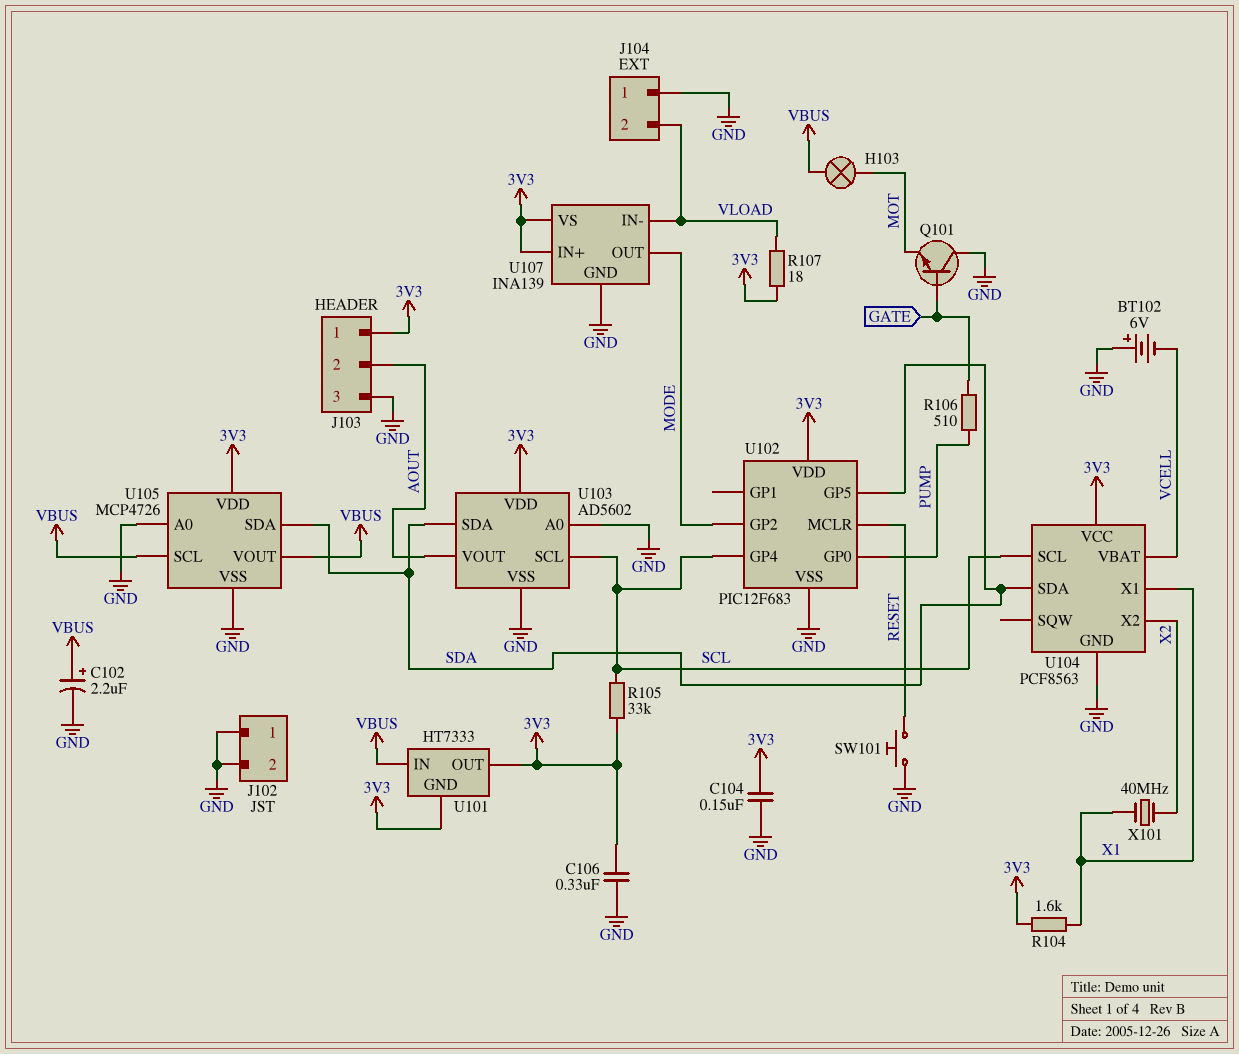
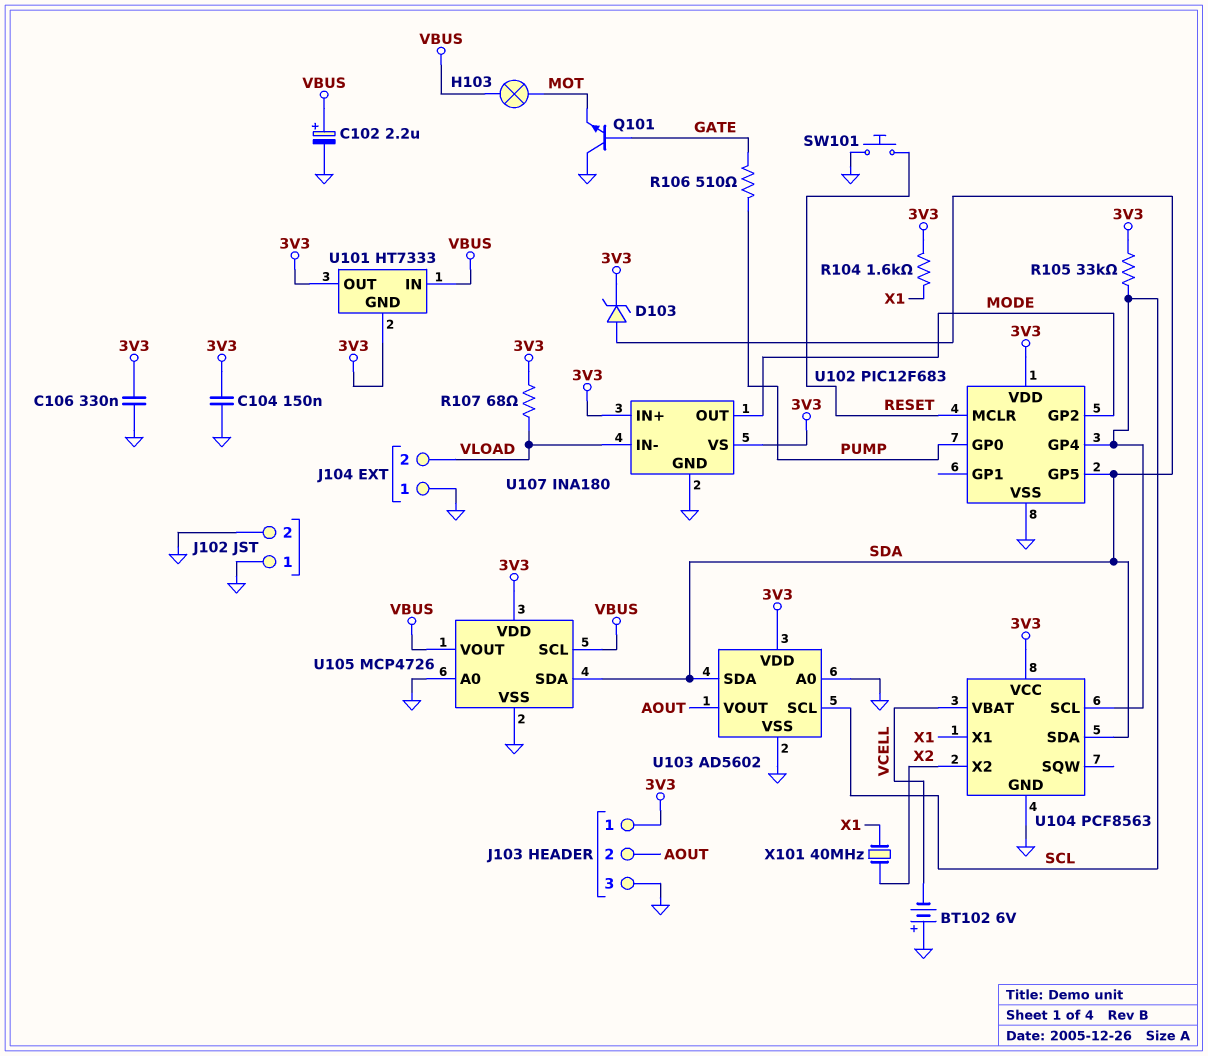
D103: none -> zener (A SDA, K 3V3)
R107: 18 (3V3, VLOAD) -> 68 (3V3, VLOAD)
U107: INA139 -> INA180

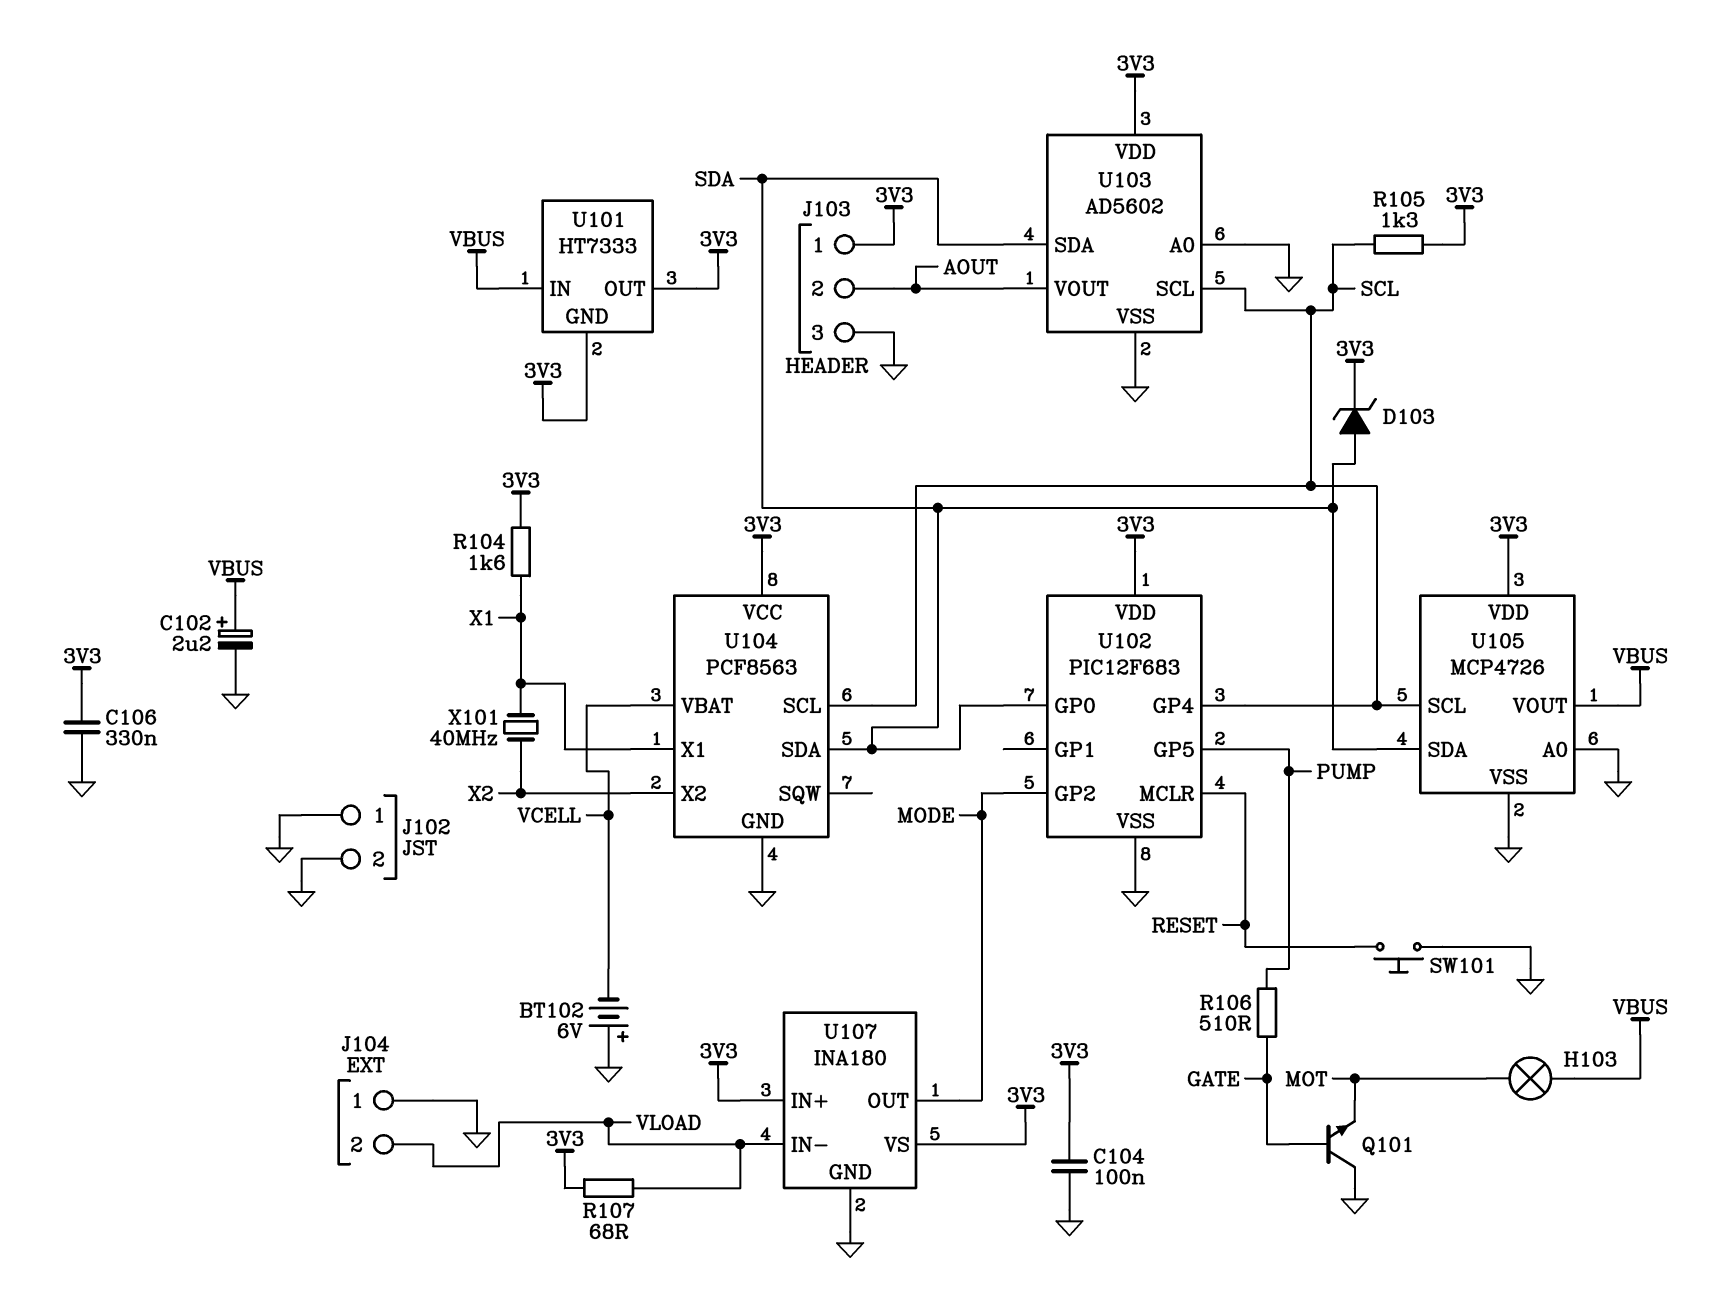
C104: 150nF (3V3, GND) -> 100nF (3V3, GND)
R105: 33k (3V3, SCL) -> 1.3k (3V3, SCL)
U102 pin GP0: PUMP -> SDA
U102 pin GP5: SDA -> PUMP
U105 pin SCL: VBUS -> SCL

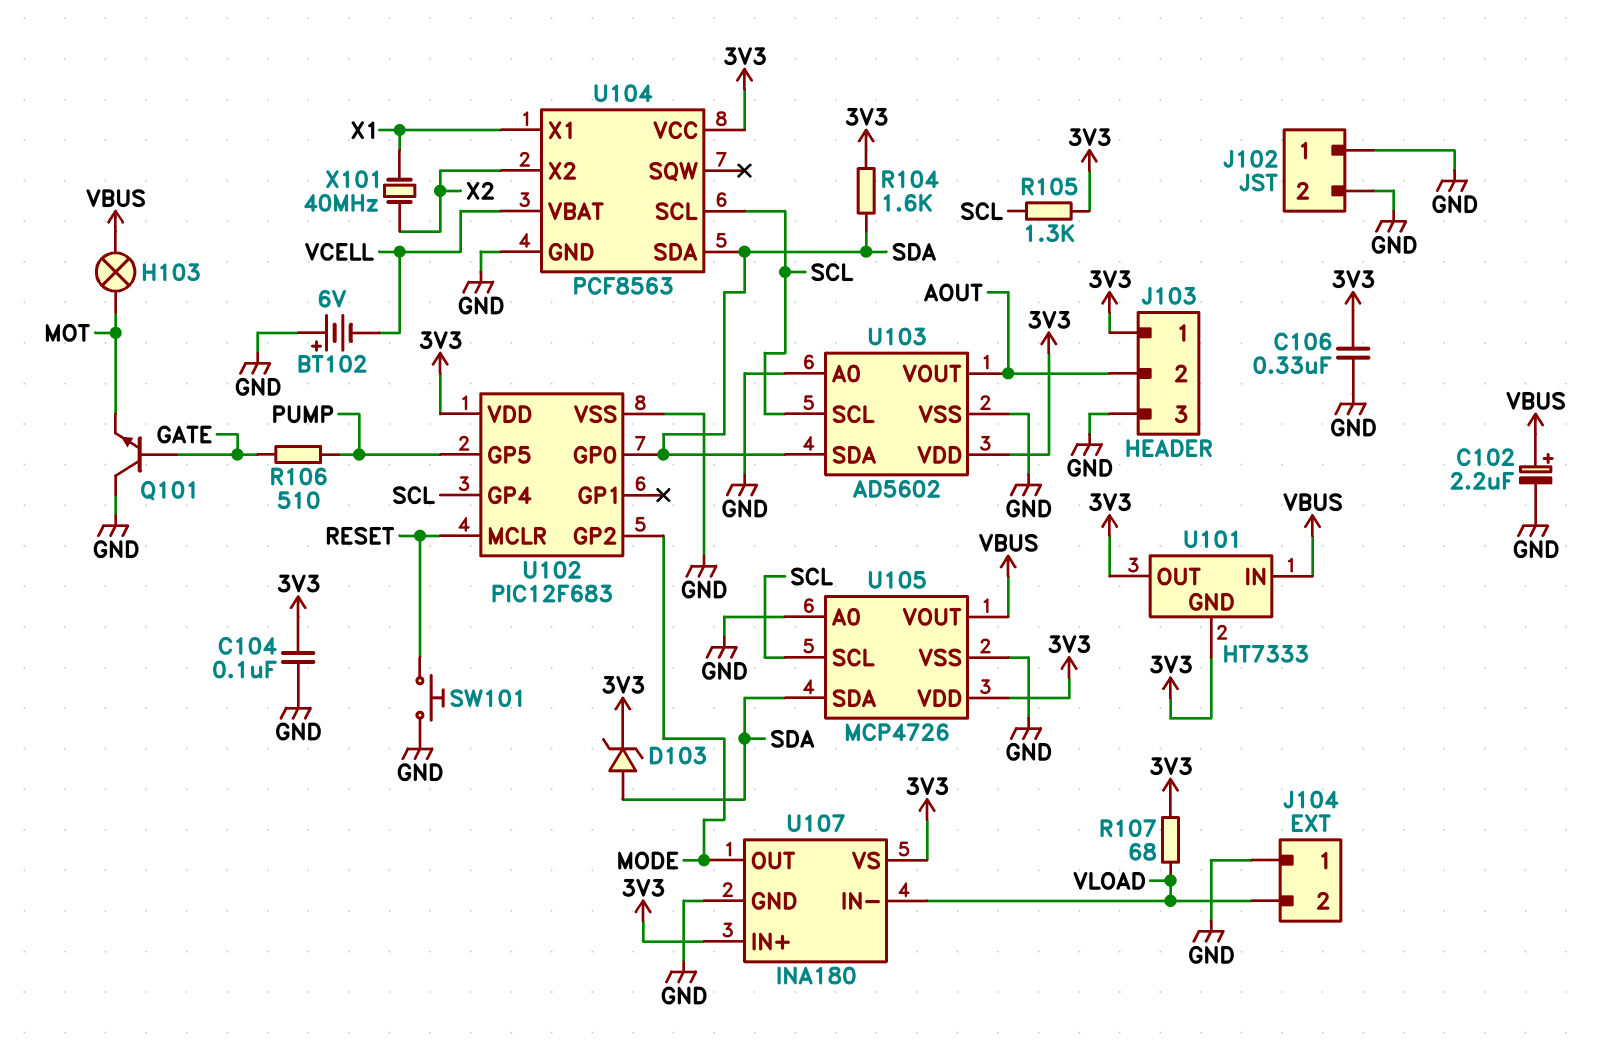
R104: 1.6k (3V3, X1) -> 1.6k (3V3, SDA)

